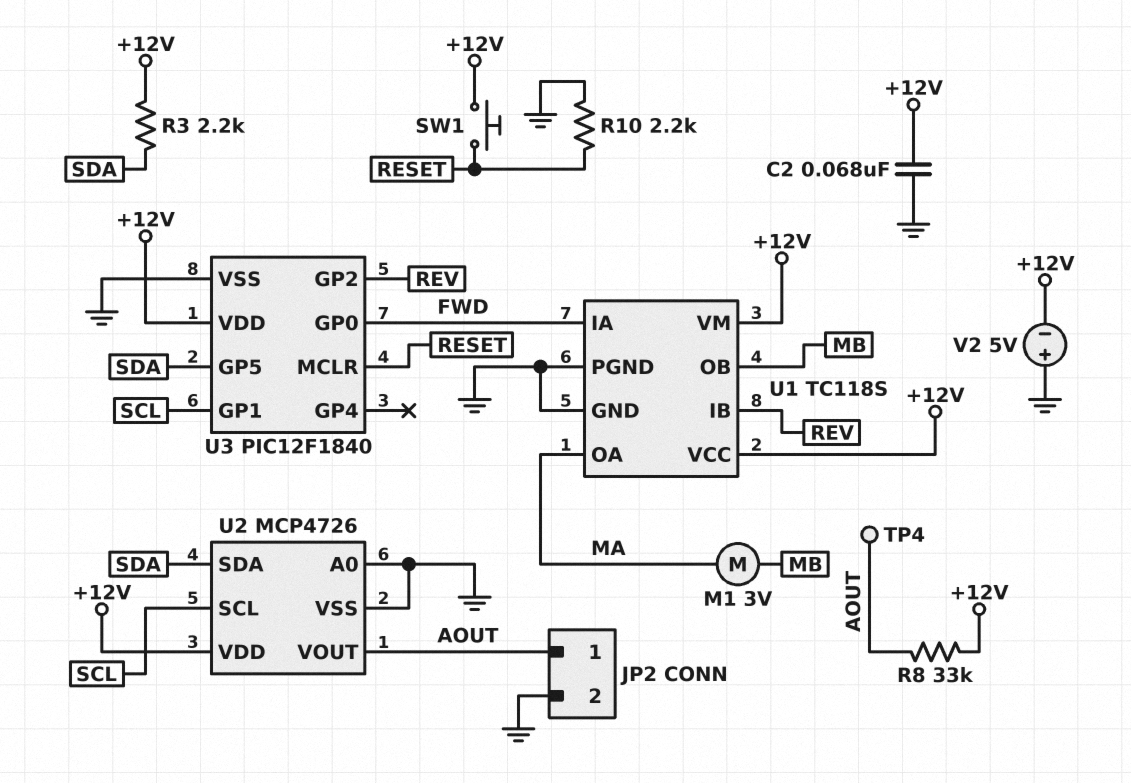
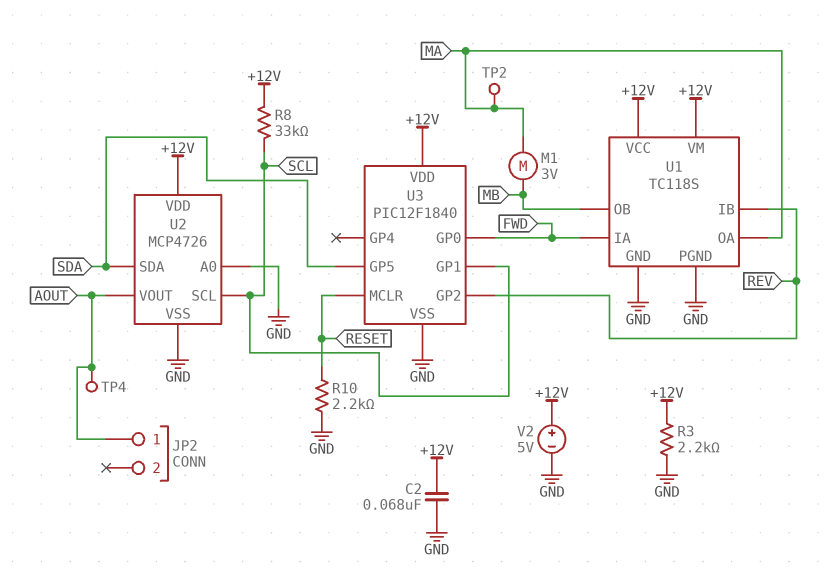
JP2 pin 2: GND -> none
R3: 2.2k (+12V, SDA) -> 2.2k (+12V, GND)
R8: 33k (+12V, AOUT) -> 33k (+12V, SCL)
SW1: button (+12V, RESET) -> none
TP2: none -> test point (MA)
V2: 5V (plus GND, minus +12V) -> 5V (plus +12V, minus GND)

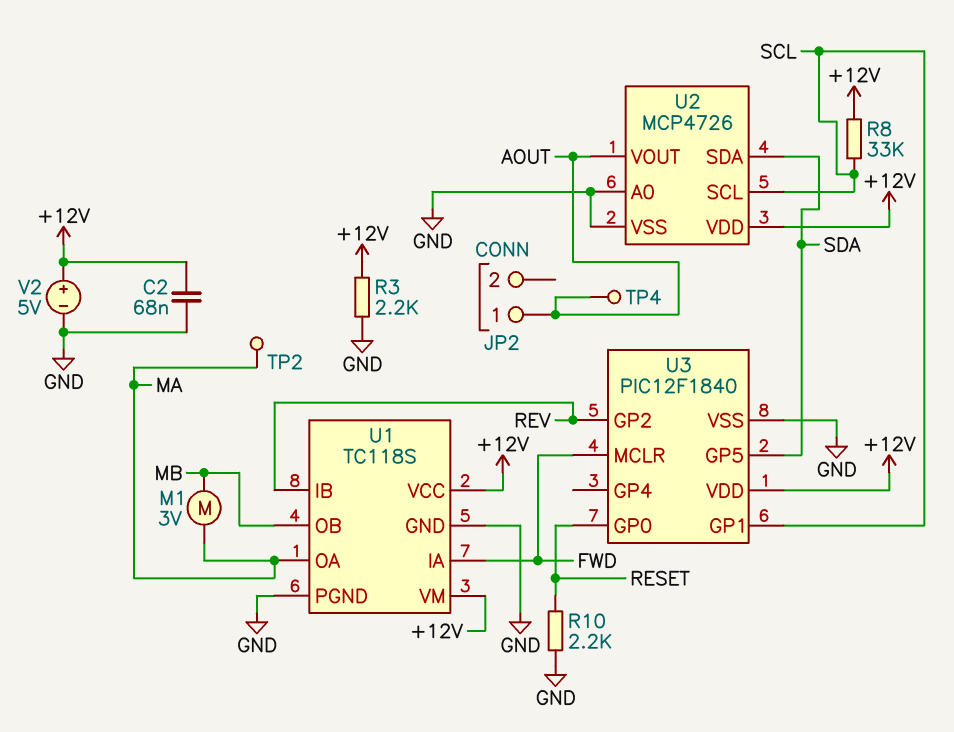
U3 pin GP0: FWD -> RESET
U3 pin MCLR: RESET -> FWD

